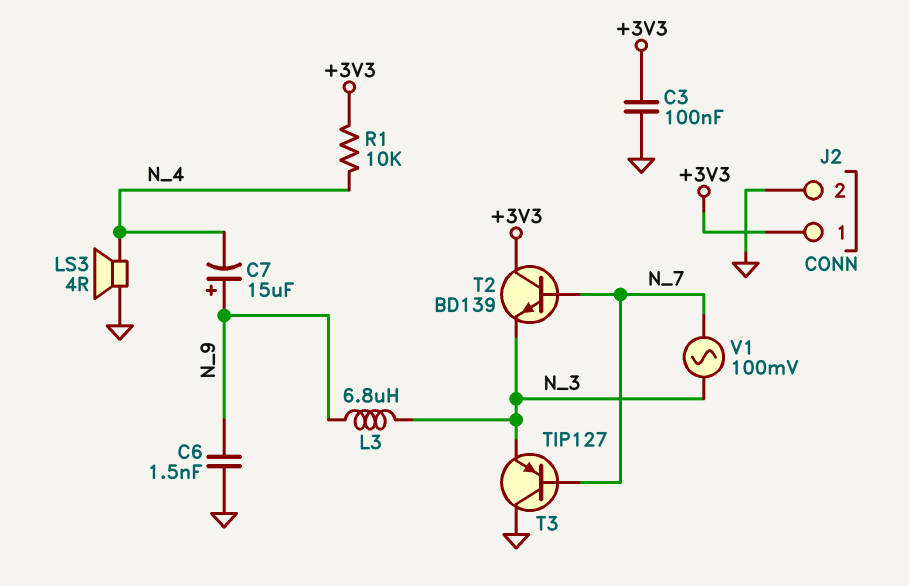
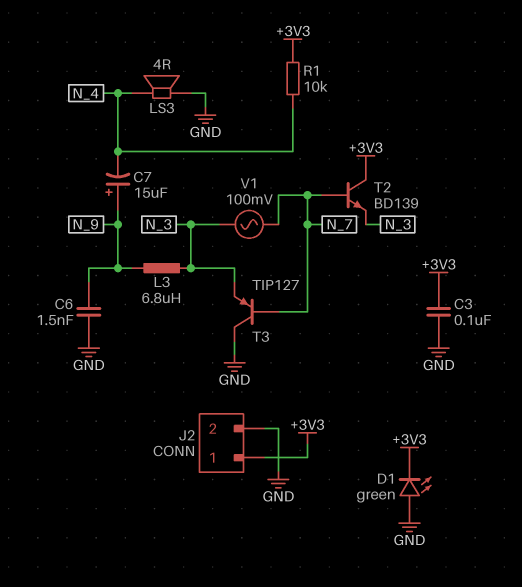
D1: none -> LED green (A GND, K +3V3)

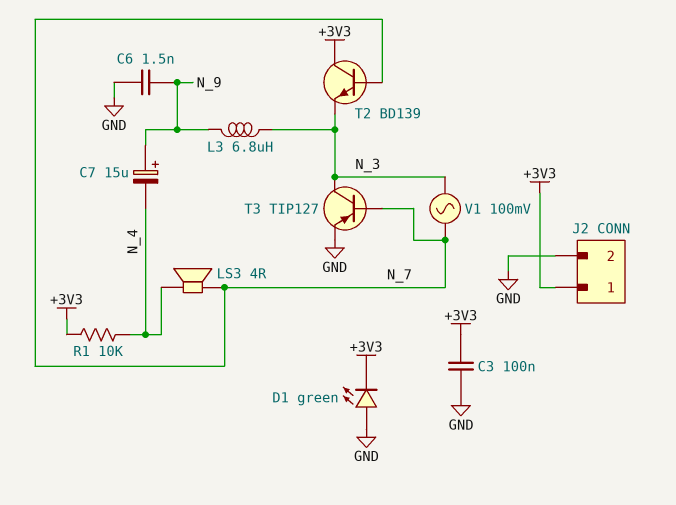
LS3: speaker 4R (GND, N_4) -> speaker 4R (N_4, N_7)
T3: PNP TIP127 (B N_7, C GND, E N_3) -> PNP TIP127 (B N_7, C N_3, E GND)

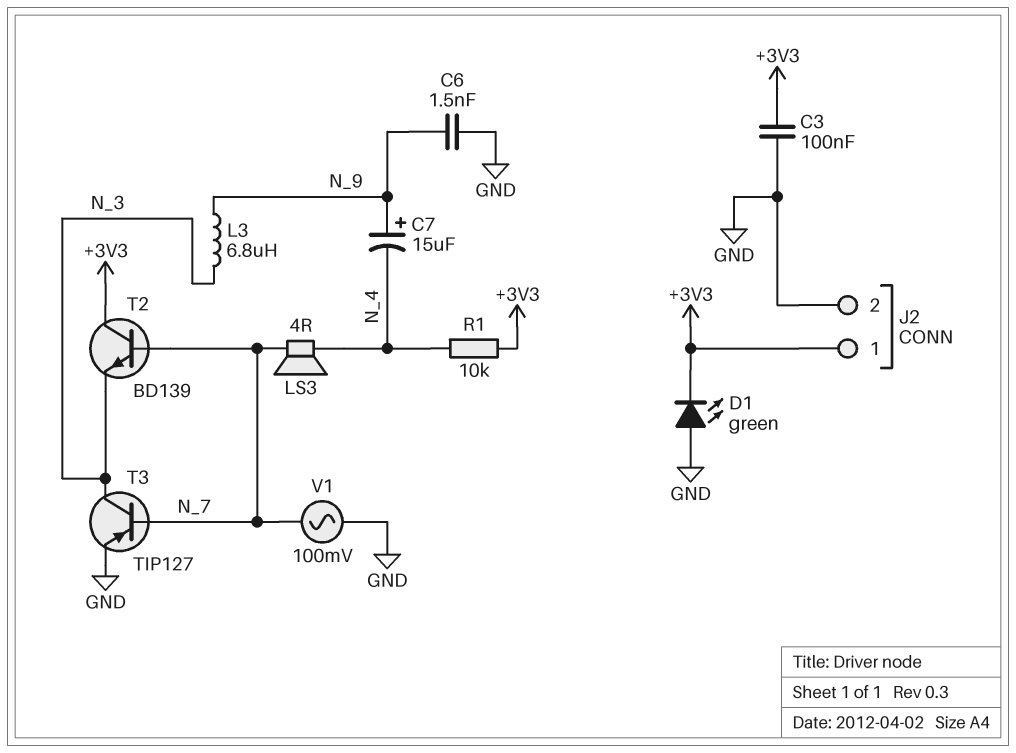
V1: AC 100mV (N_3, N_7) -> AC 100mV (GND, N_7)

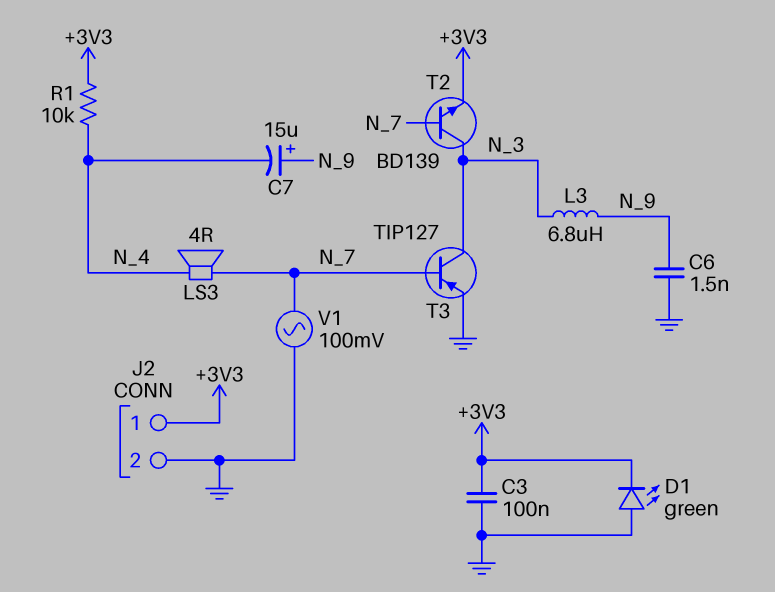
T2: NPN BD139 (B N_7, C +3V3, E N_3) -> NPN BD139 (B N_7, C N_3, E +3V3)

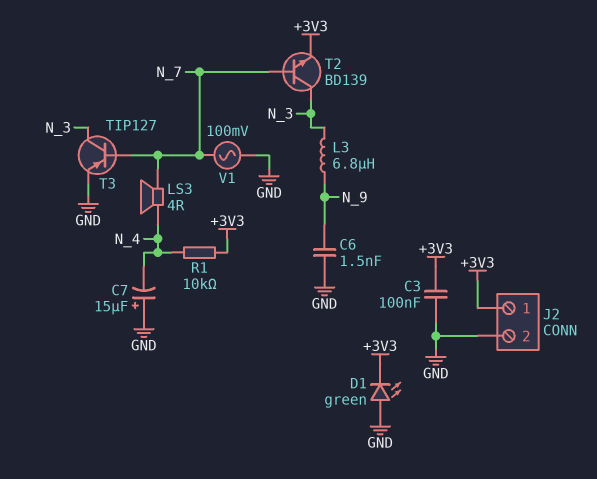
C7: 15uF (plus N_9, minus N_4) -> 15uF (plus GND, minus N_4)

